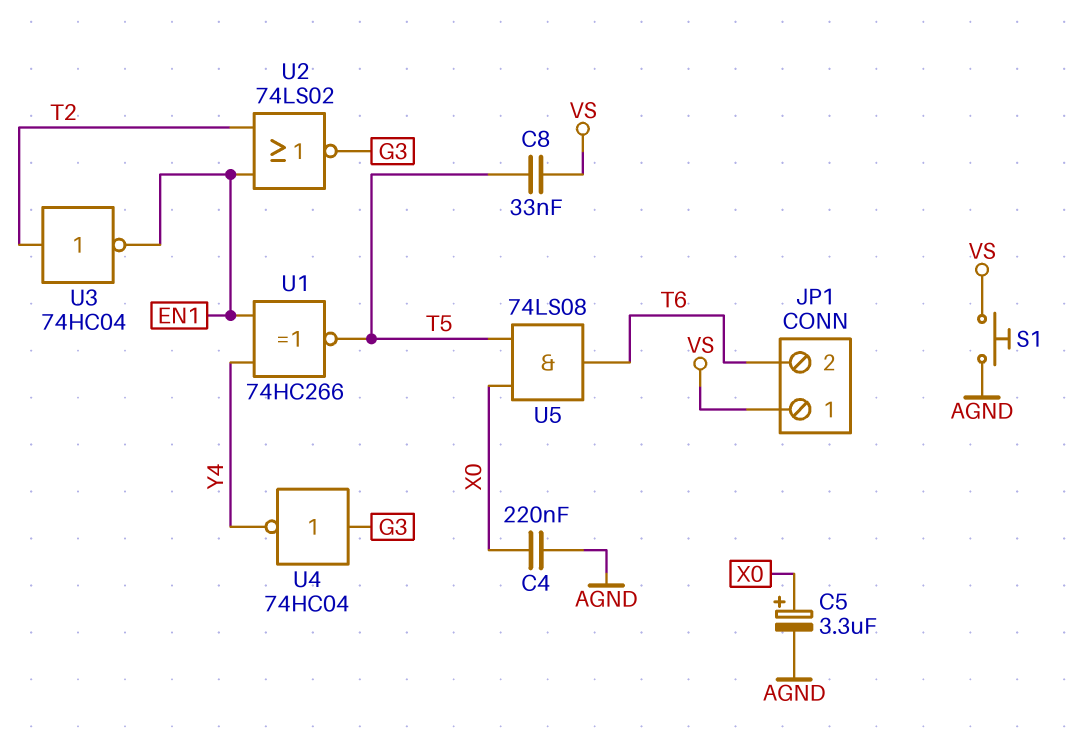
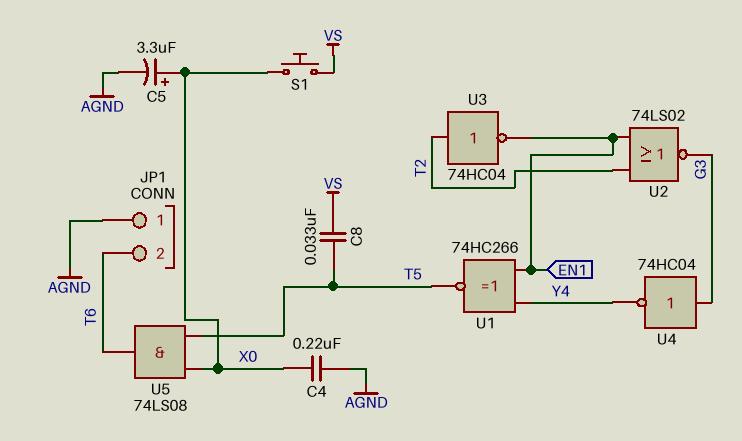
JP1 pin 1: VS -> AGND
S1: button (AGND, VS) -> button (VS, X0)

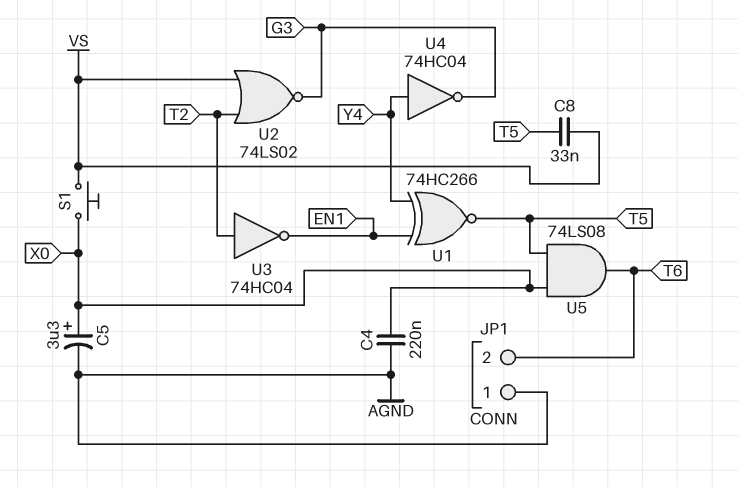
U2: NOR 74LS02 (in EN1, in T2, out G3) -> NOR 74LS02 (in T2, in VS, out G3)
U4: NOT 74HC04 (in G3, out Y4) -> NOT 74HC04 (in Y4, out G3)

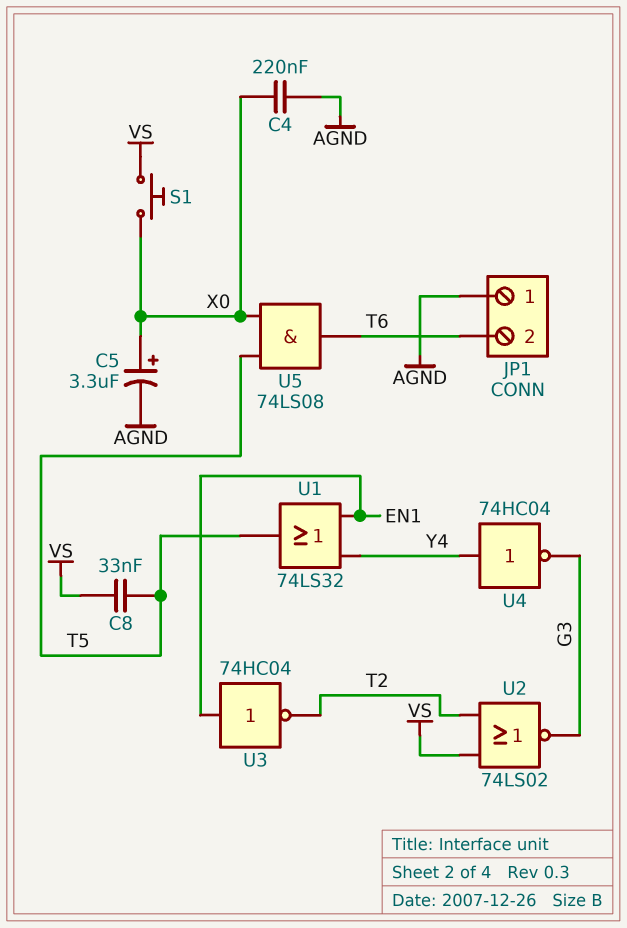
U1: XNOR 74HC266 (in EN1, in Y4, out T5) -> OR 74LS32 (in EN1, in Y4, out T5)
U3: NOT 74HC04 (in T2, out EN1) -> NOT 74HC04 (in EN1, out T2)

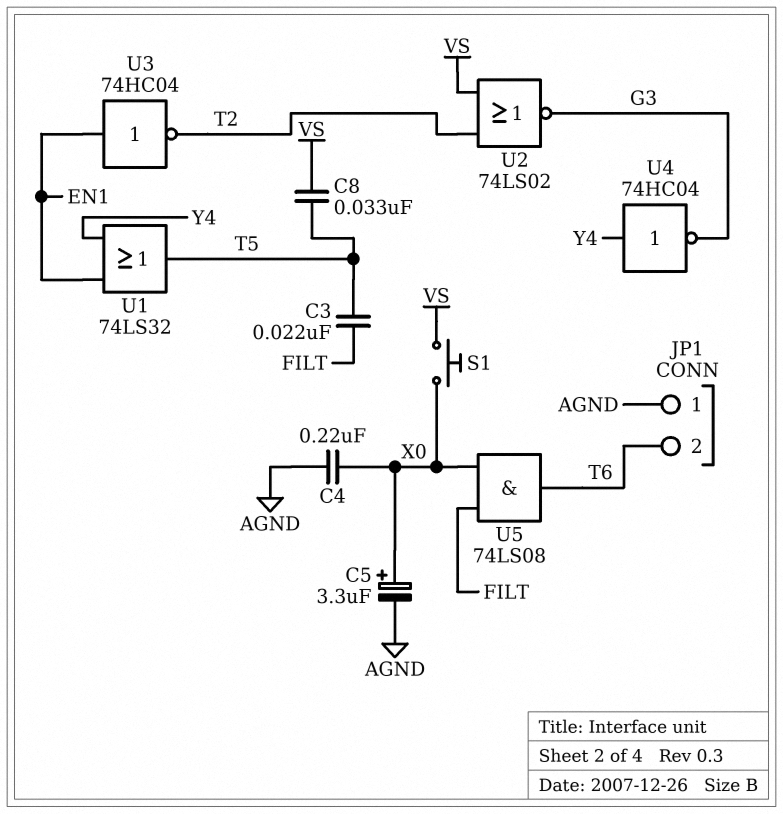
C3: none -> 22nF (FILT, T5)
U5: AND 74LS08 (in T5, in X0, out T6) -> AND 74LS08 (in FILT, in X0, out T6)

